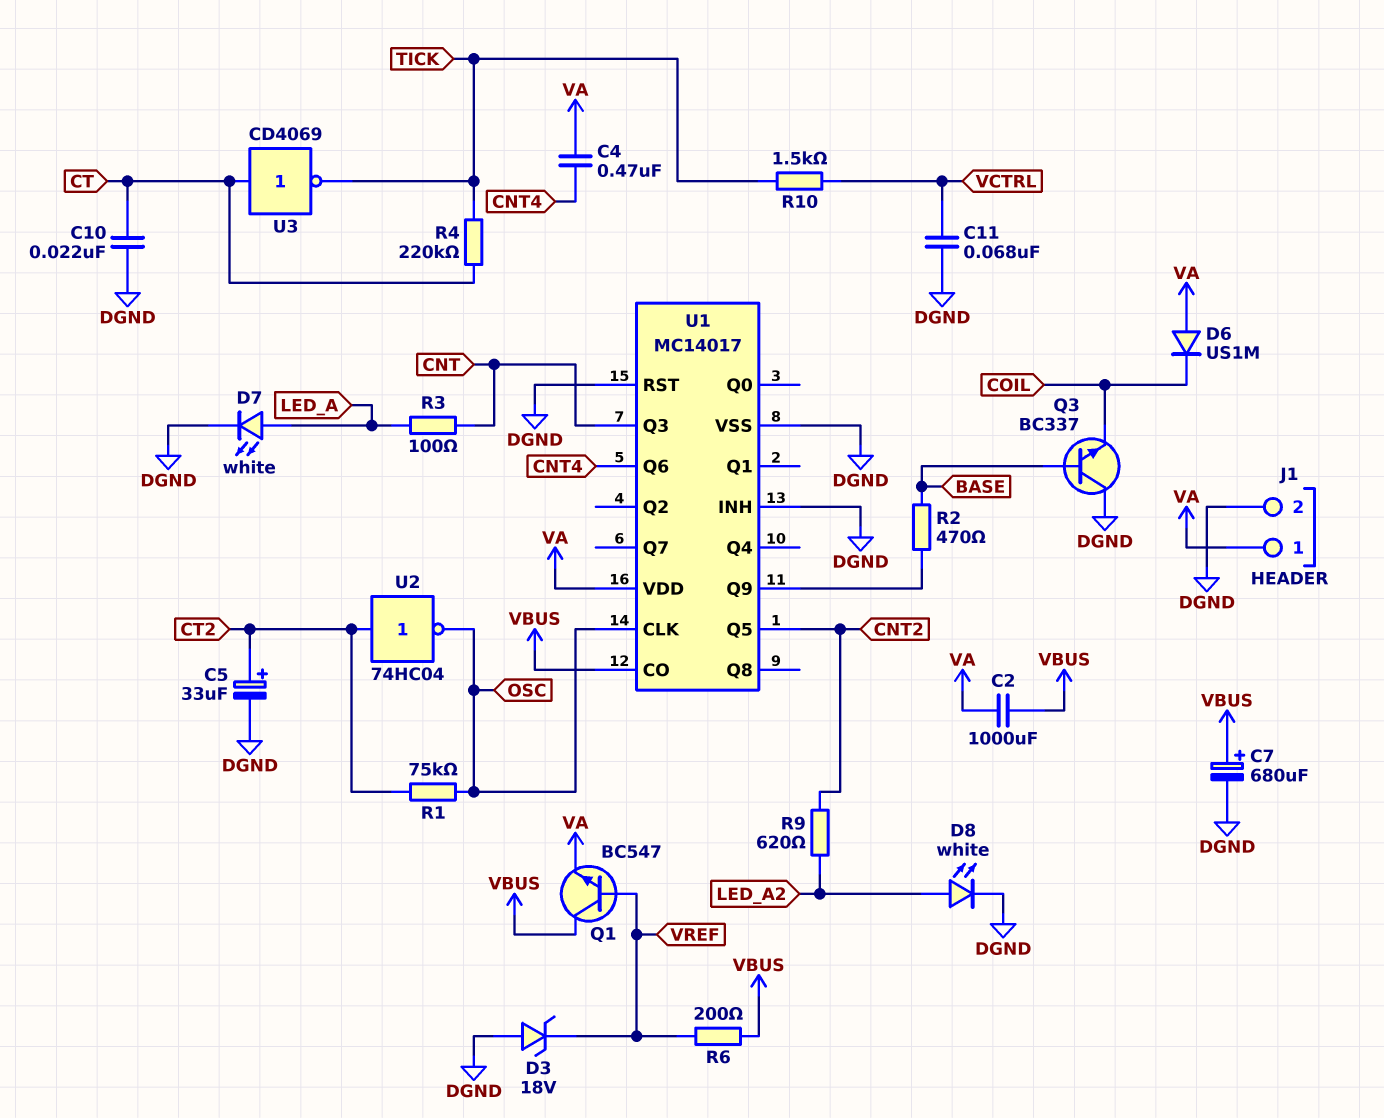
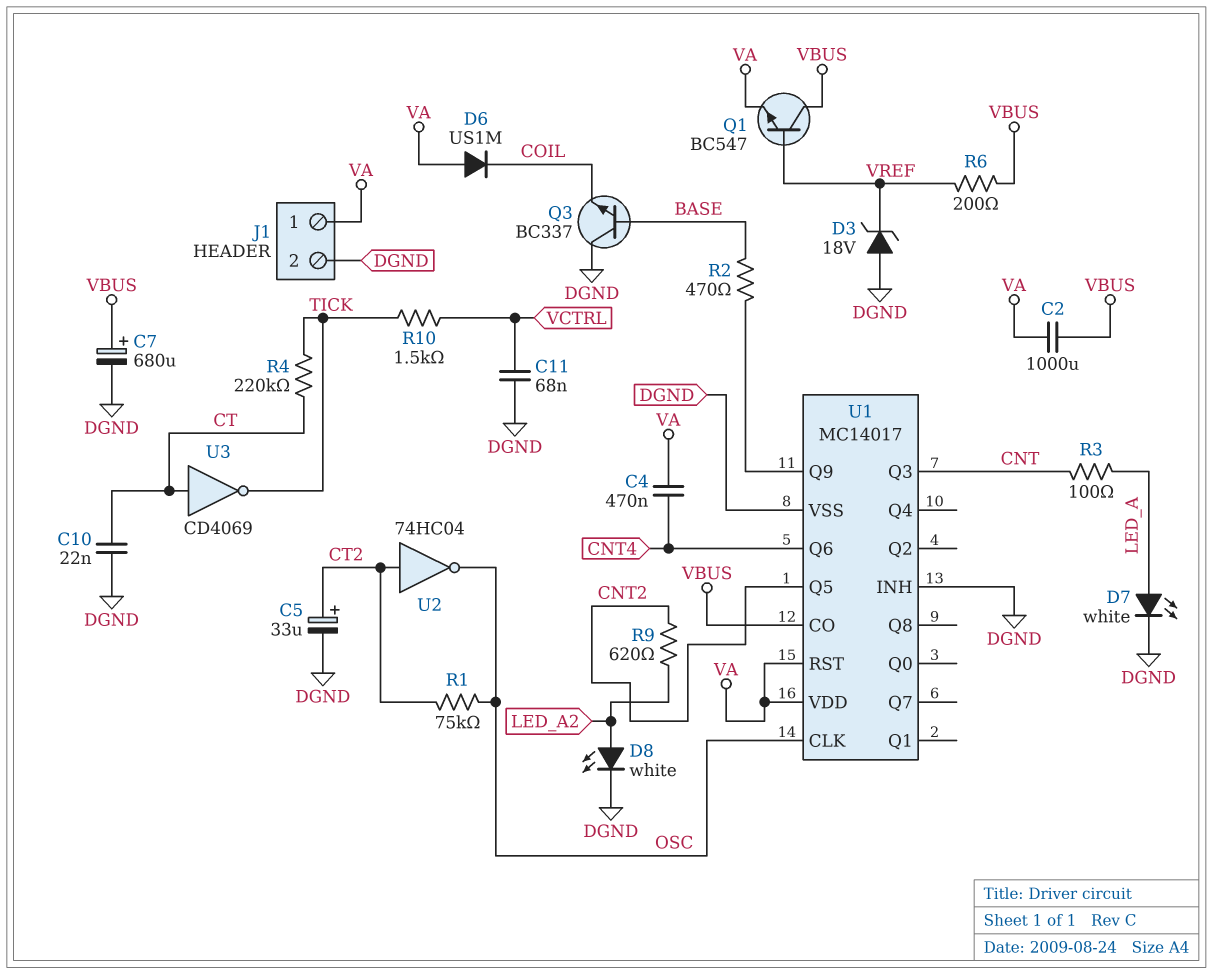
U1 pin RST: DGND -> VA

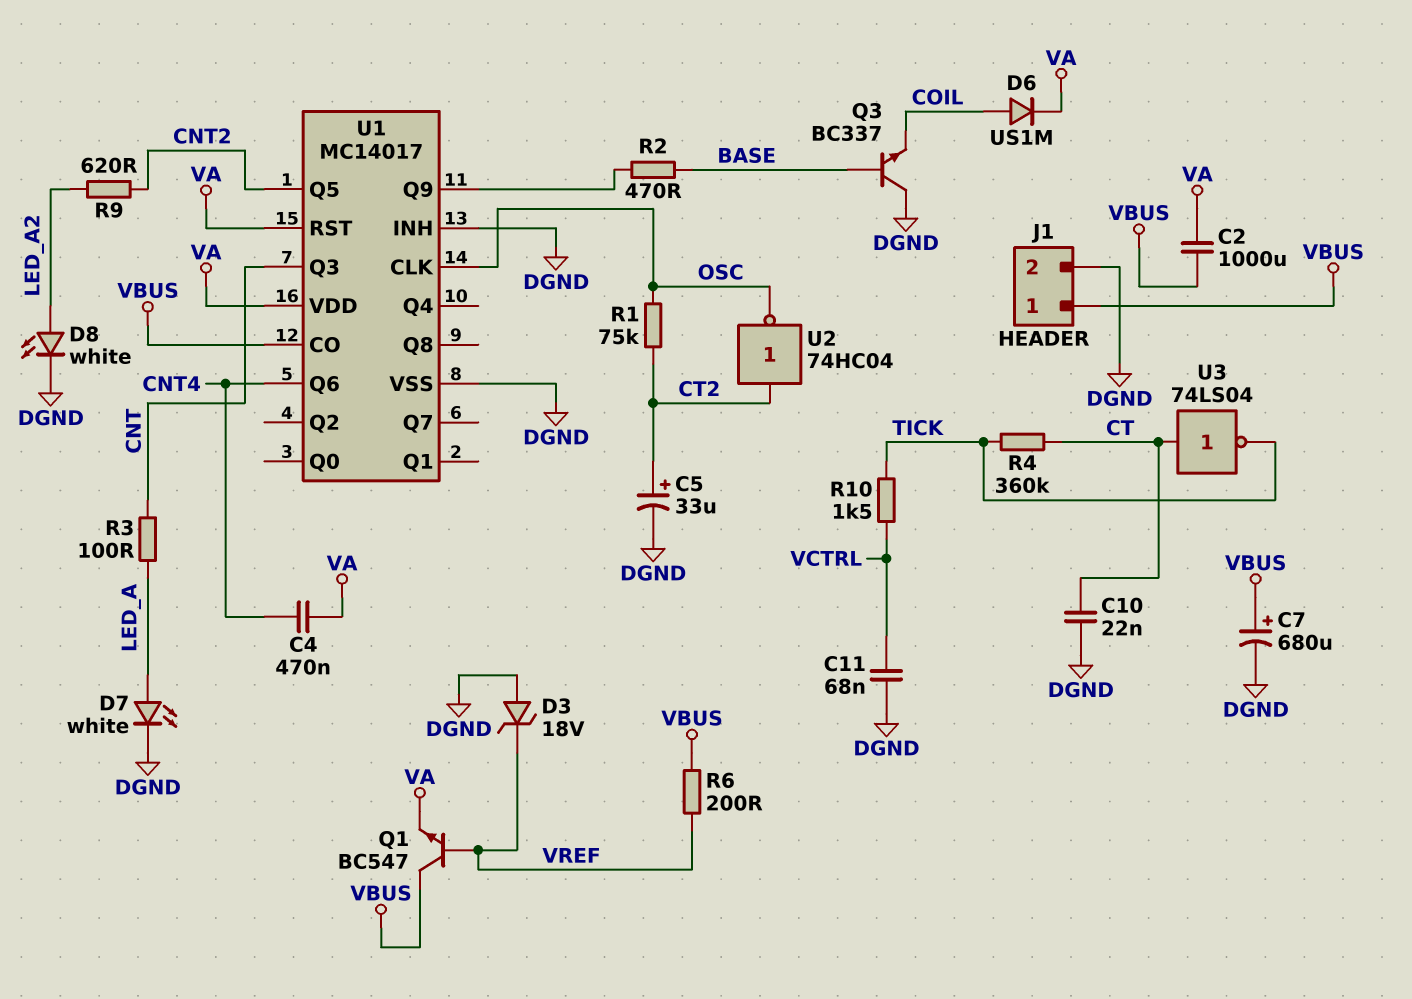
D6: diode US1M (A VA, K COIL) -> diode US1M (A COIL, K VA)
J1 pin 1: VA -> VBUS
R4: 220k (CT, TICK) -> 360k (CT, TICK)
U3: NOT CD4069 (in CT, out TICK) -> NOT 74LS04 (in CT, out TICK)

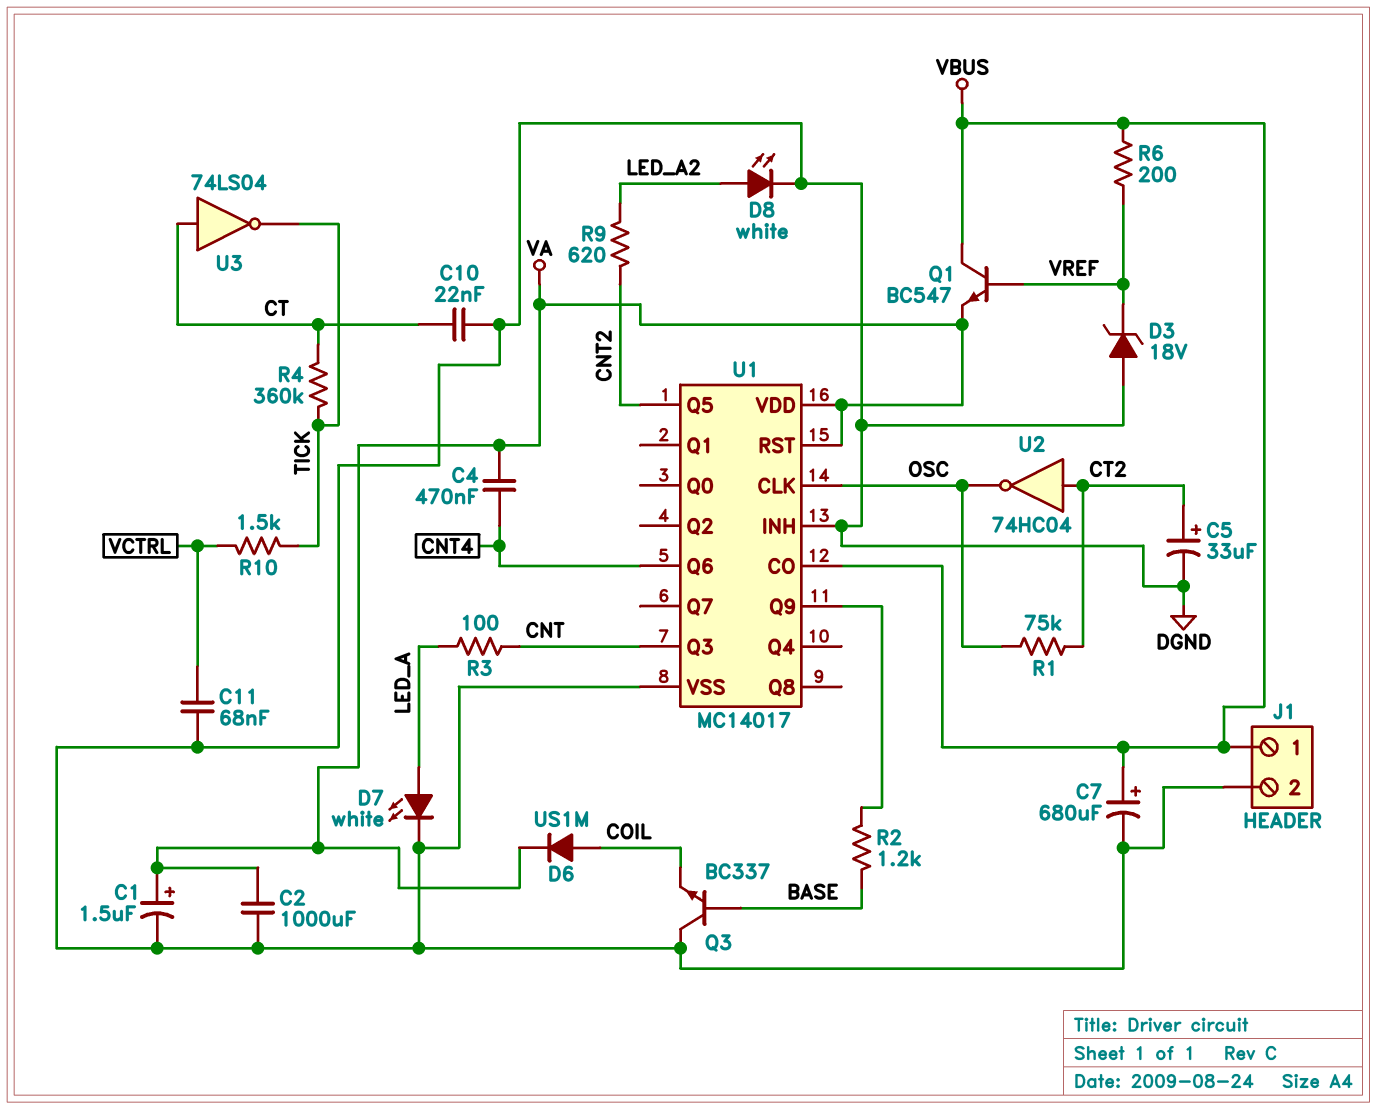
C1: none -> 1.5uF (plus VA, minus DGND)
C2: 1000uF (VA, VBUS) -> 1000uF (DGND, VA)
R2: 470 (BASE, U1/Q9) -> 1.2k (BASE, U1/Q9)

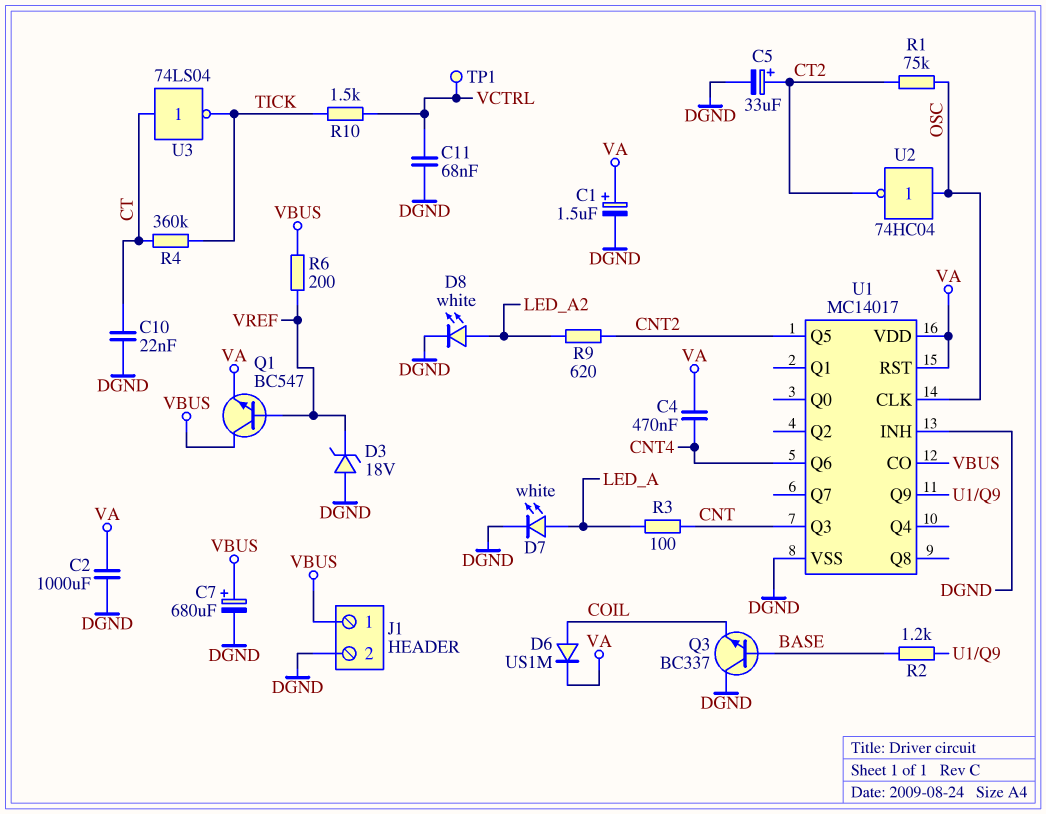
TP1: none -> test point (VCTRL)
U2: NOT 74HC04 (in CT2, out OSC) -> NOT 74HC04 (in OSC, out CT2)

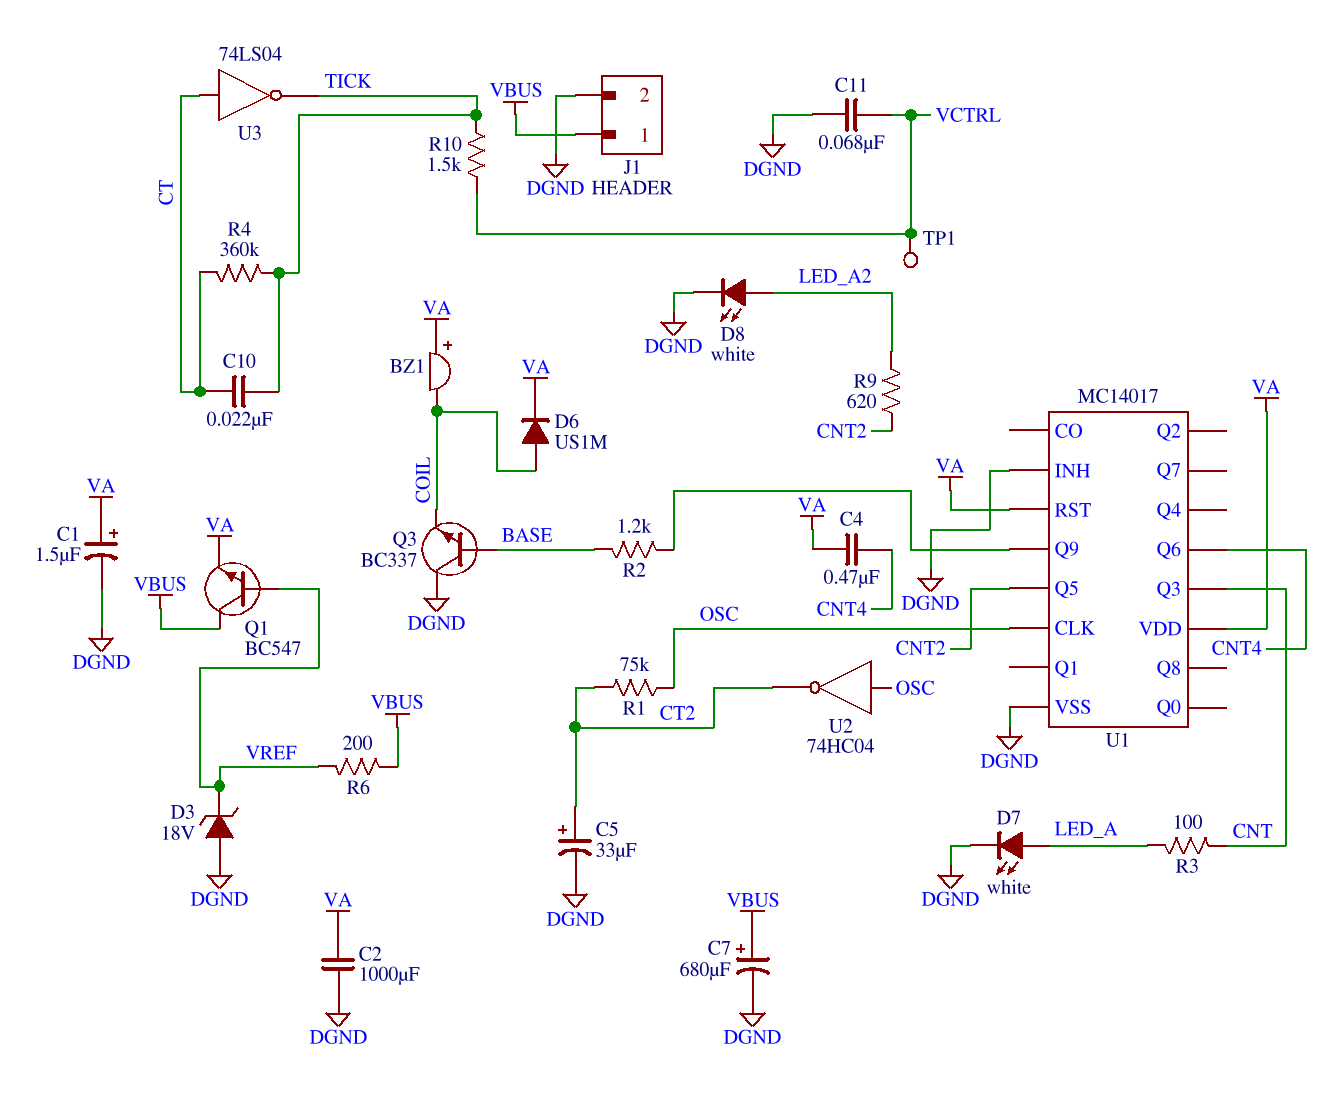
BZ1: none -> buzzer (plus VA, minus COIL)
C10: 22nF (CT, DGND) -> 22nF (CT, TICK)
U1 pin CO: VBUS -> none

